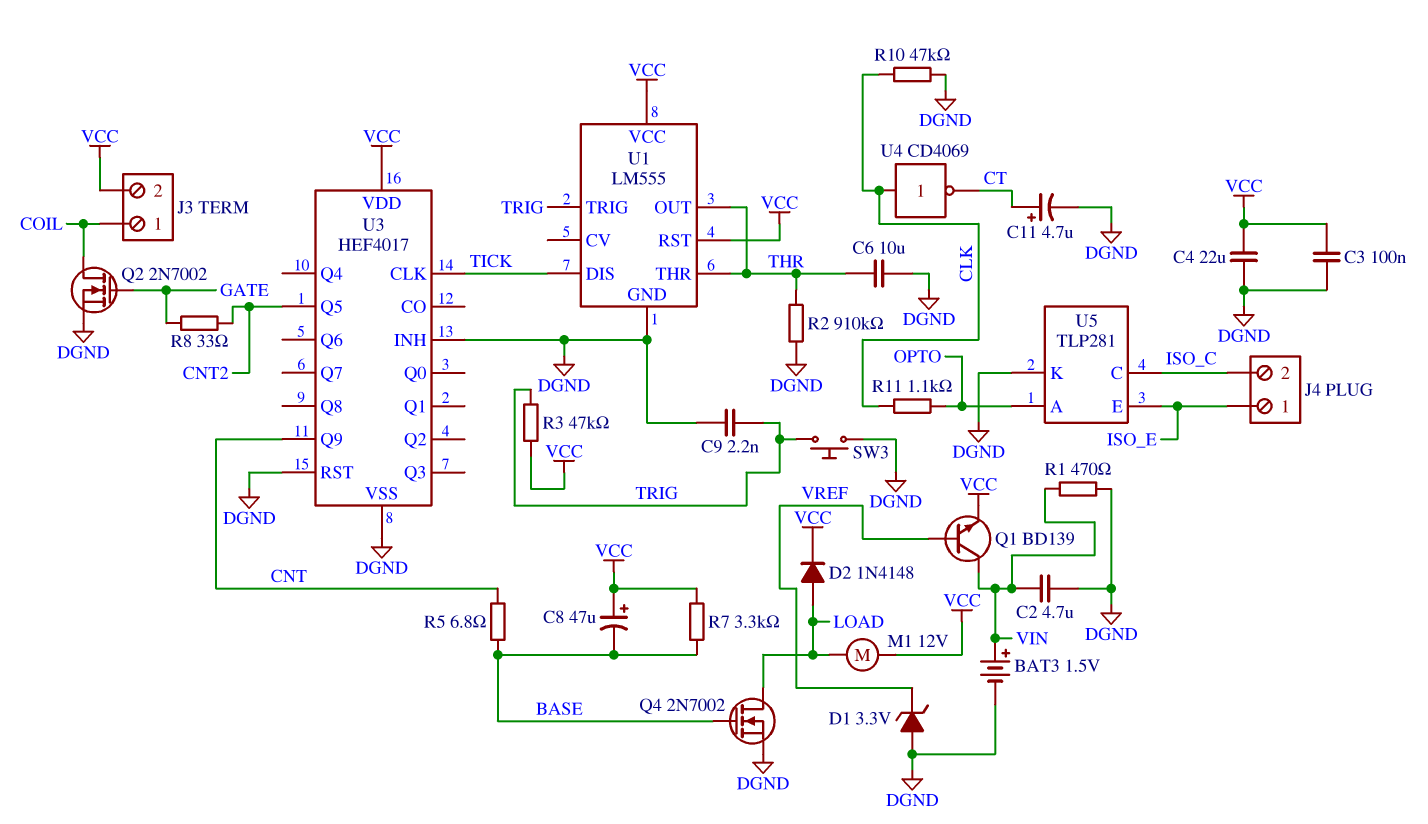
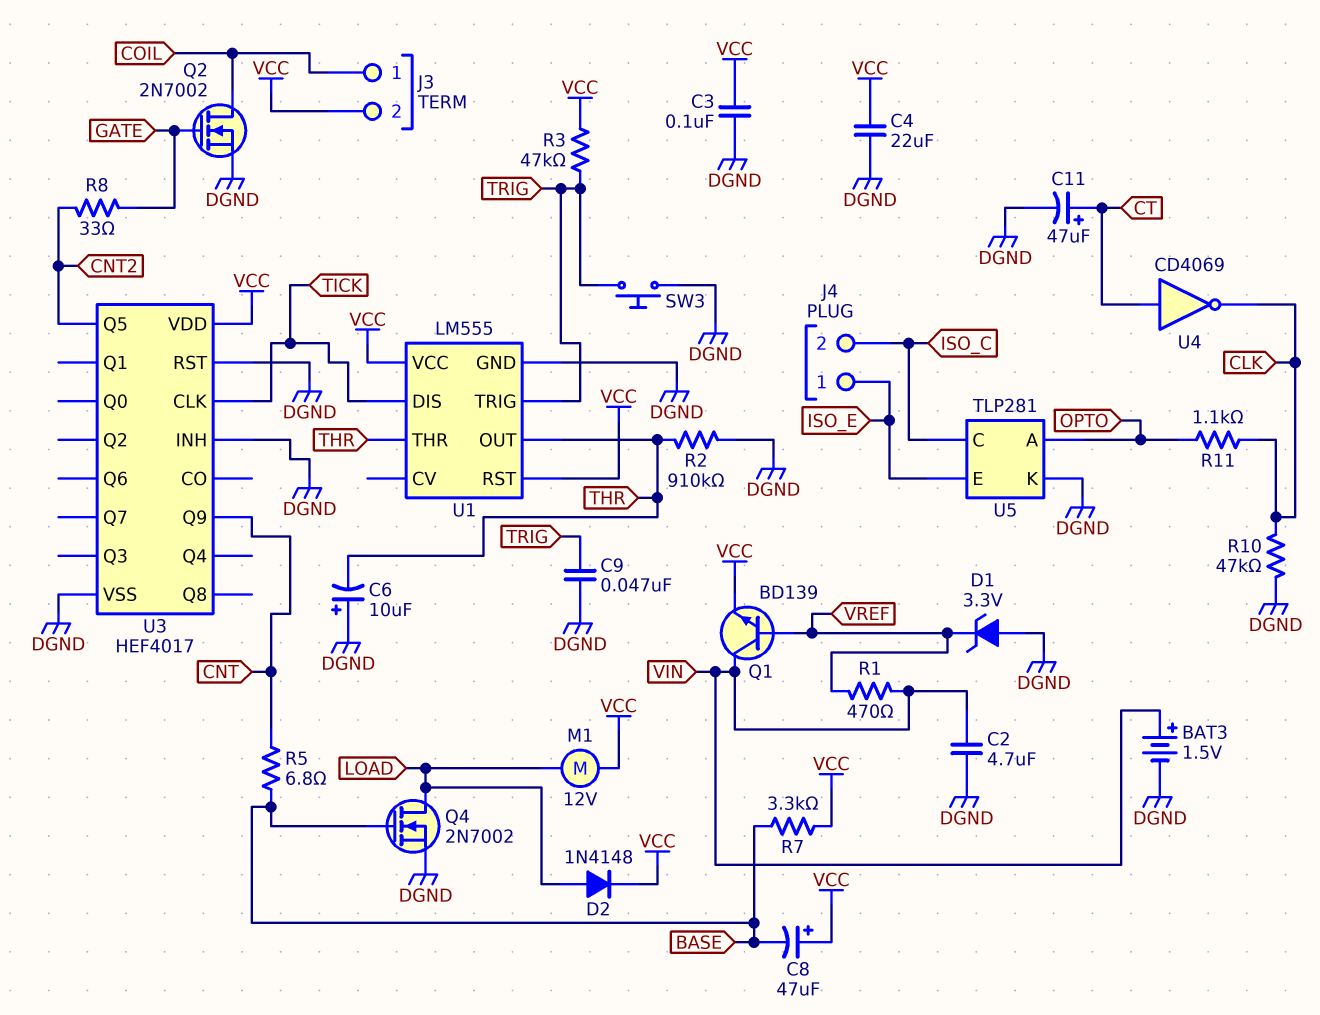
C6: 10uF (DGND, THR) -> 10uF (plus DGND, minus THR)
C9: 2.2nF (DGND, TRIG) -> 47nF (DGND, TRIG)
C11: 4.7uF (plus CT, minus DGND) -> 47uF (plus CT, minus DGND)
R1: 470 (DGND, VIN) -> 470 (VIN, VREF)
U4: NOT CD4069 (in CLK, out CT) -> NOT CD4069 (in CT, out CLK)

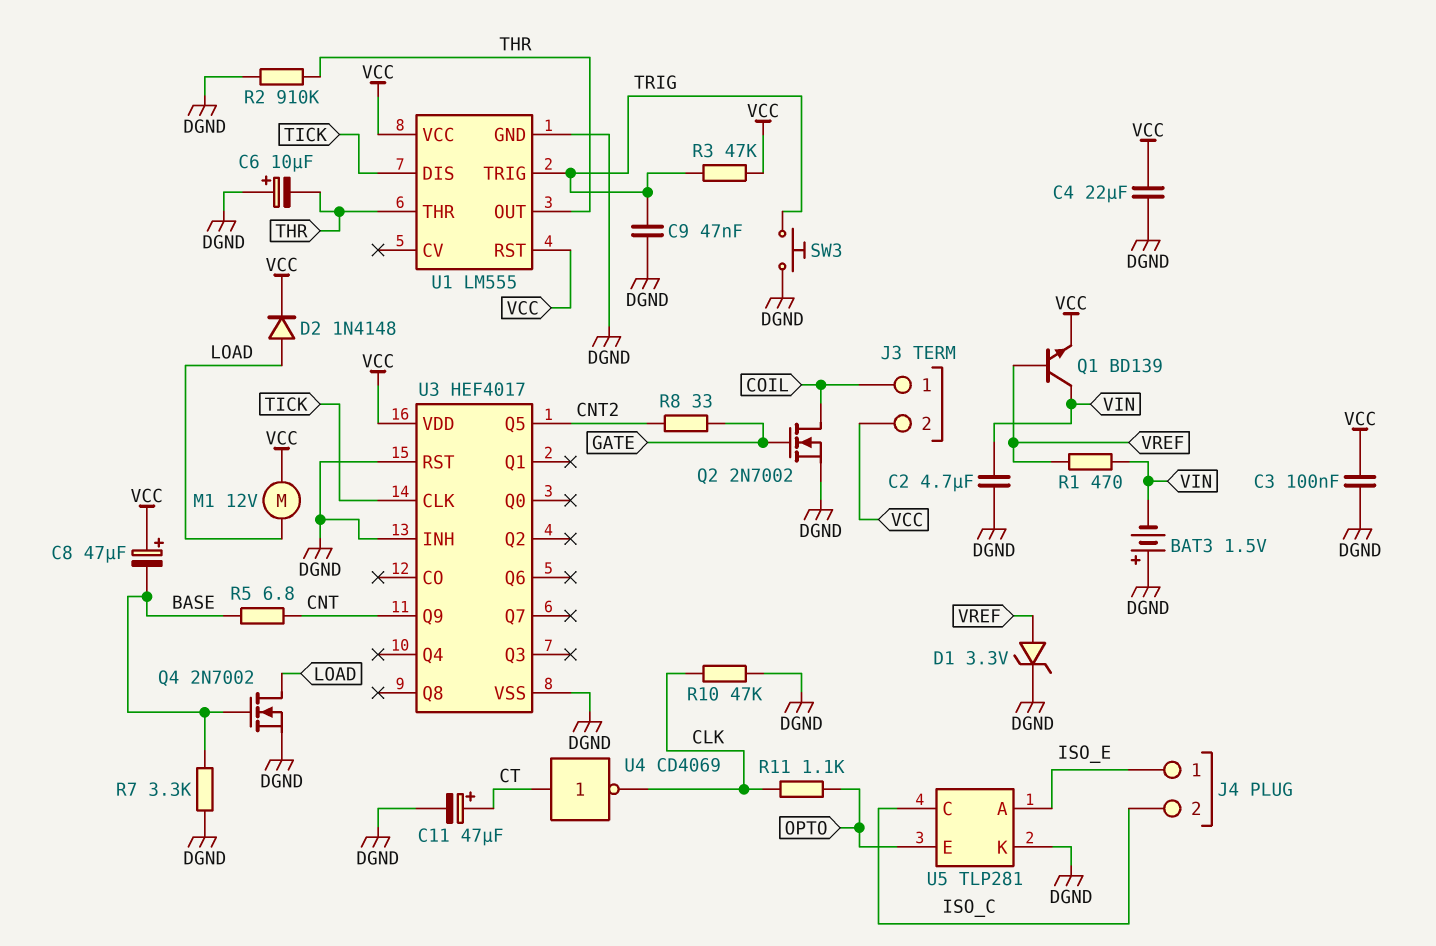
BAT3: 1.5V (plus VIN, minus DGND) -> 1.5V (plus DGND, minus VIN)
D1: zener 3.3V (A DGND, K VREF) -> zener 3.3V (A VREF, K DGND)
R7: 3.3k (BASE, VCC) -> 3.3k (BASE, DGND)
U5 pin A: OPTO -> ISO_E
U5 pin E: ISO_E -> OPTO

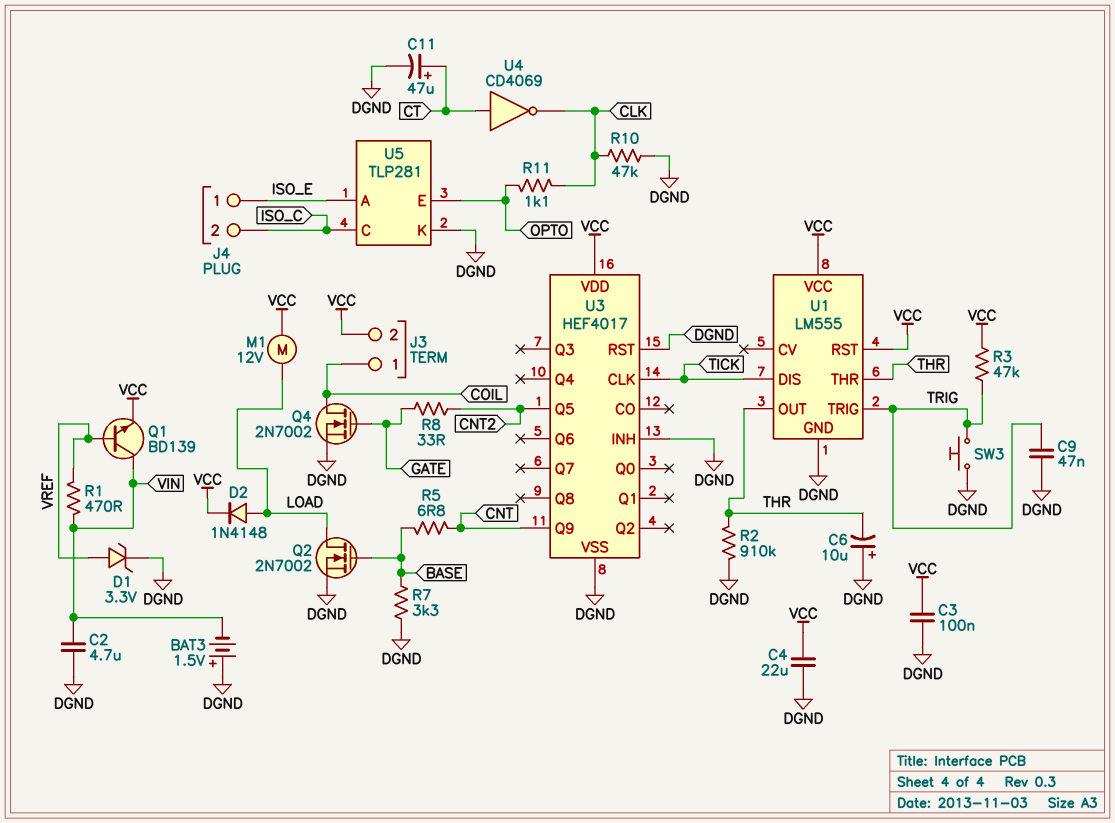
C8: 47uF (plus VCC, minus BASE) -> none
Q2: NMOS 2N7002 (G GATE, D COIL, S DGND) -> NMOS 2N7002 (G BASE, D LOAD, S DGND)
Q4: NMOS 2N7002 (G BASE, D LOAD, S DGND) -> NMOS 2N7002 (G GATE, D COIL, S DGND)

